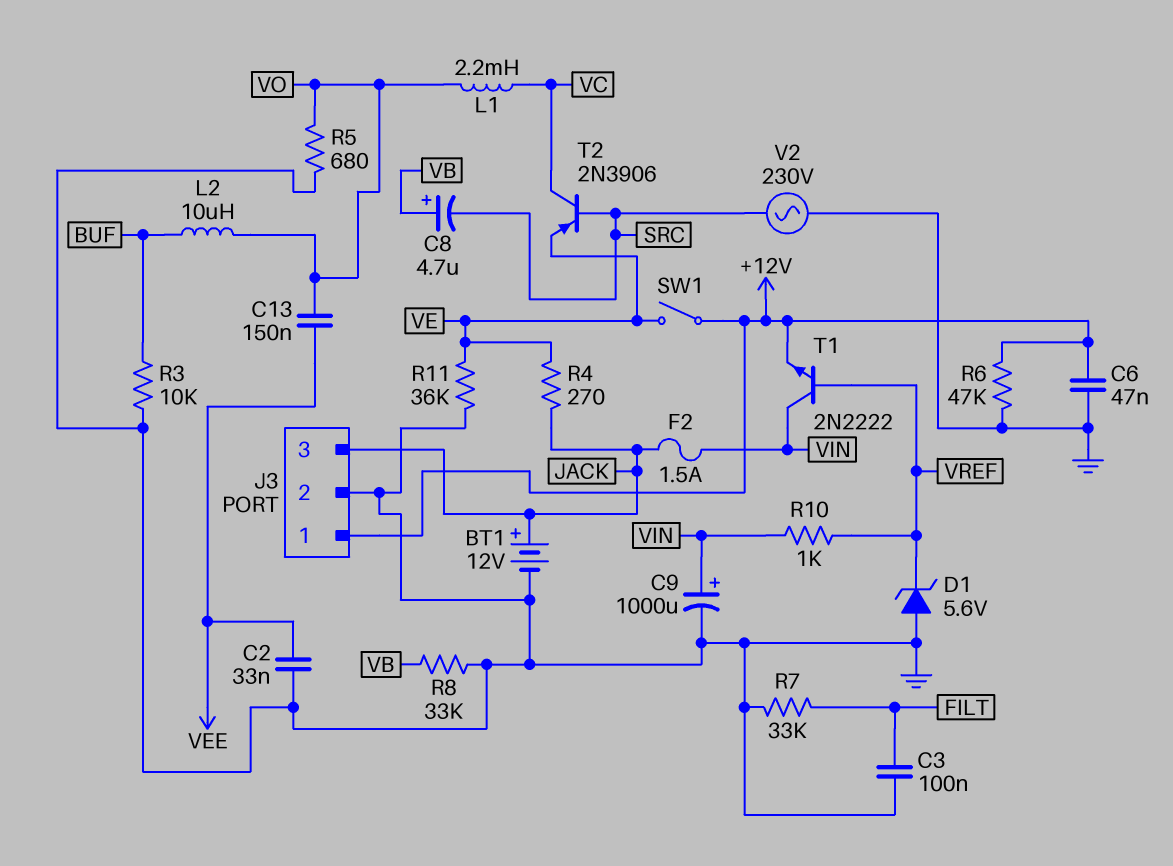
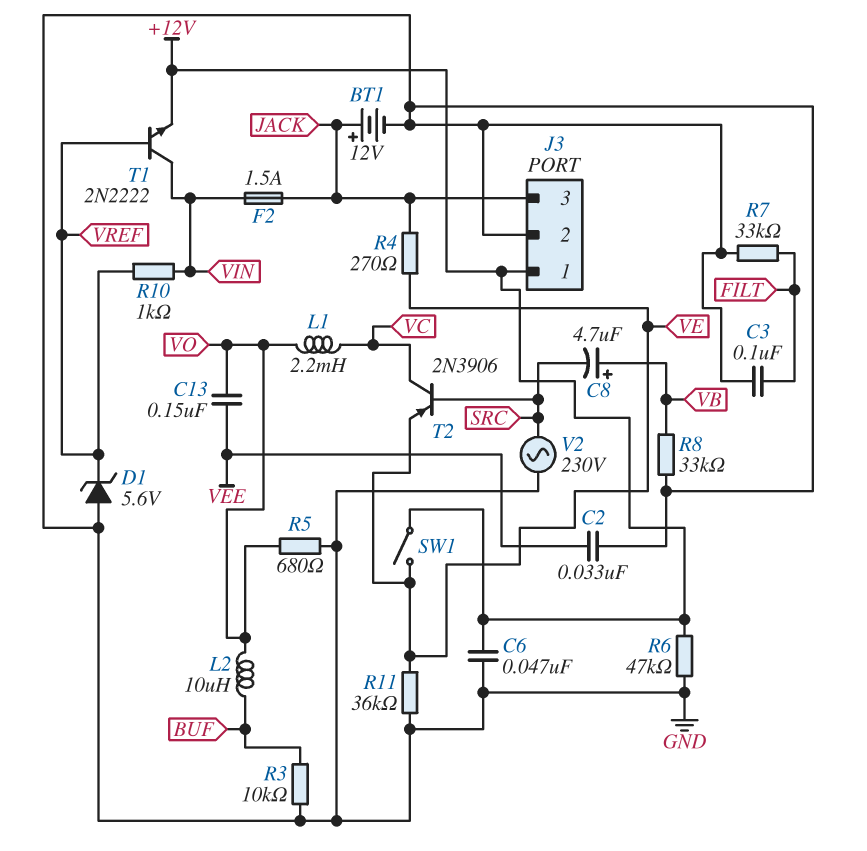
C9: 1000uF (plus VIN, minus GND) -> none

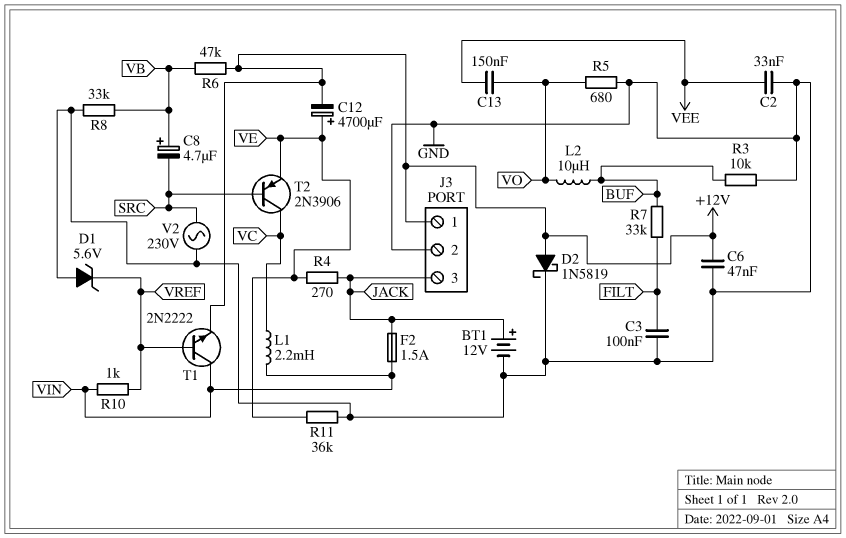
C12: none -> 4700uF (plus VE, minus +12V)
D2: none -> schottky 1N5819 (A +12V, K GND)
L1: 2.2mH (VC, VO) -> 2.2mH (VC, VIN)
R6: 47k (+12V, GND) -> 47k (+12V, VB)
R7: 33k (FILT, GND) -> 33k (BUF, FILT)
SW1: switch (+12V, VE) -> none

